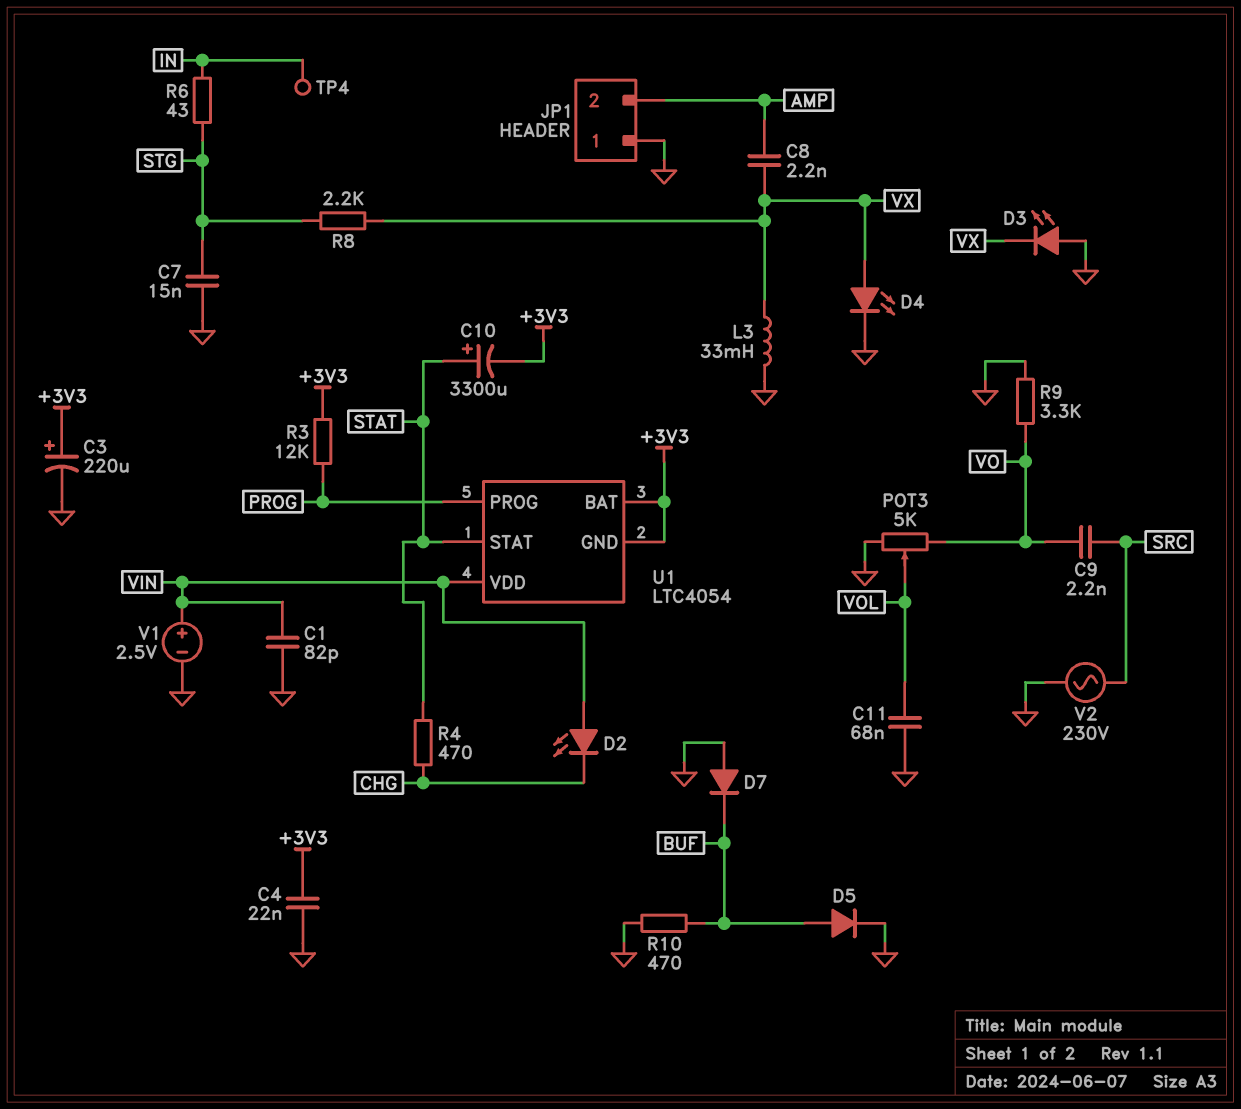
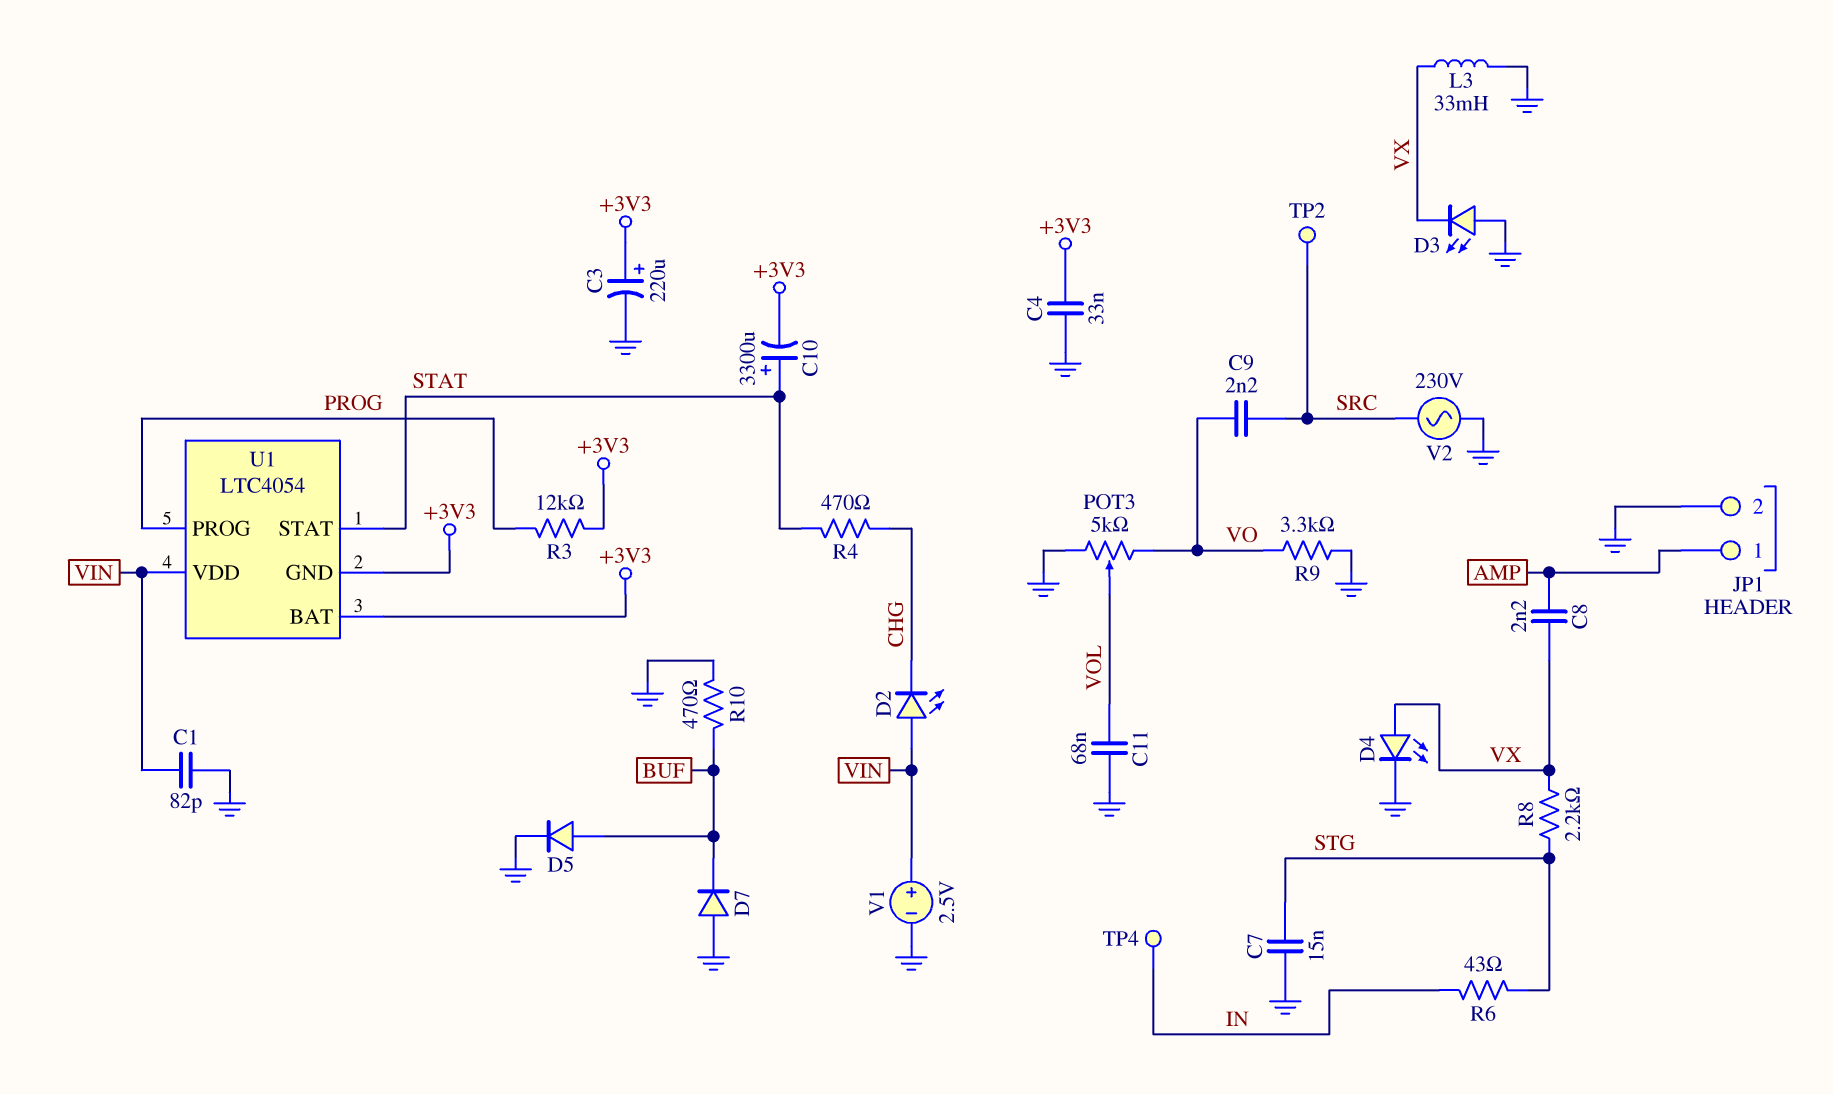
C4: 22nF (+3V3, GND) -> 33nF (+3V3, GND)
JP1 pin 1: GND -> AMP
JP1 pin 2: AMP -> GND
TP2: none -> test point (SRC)

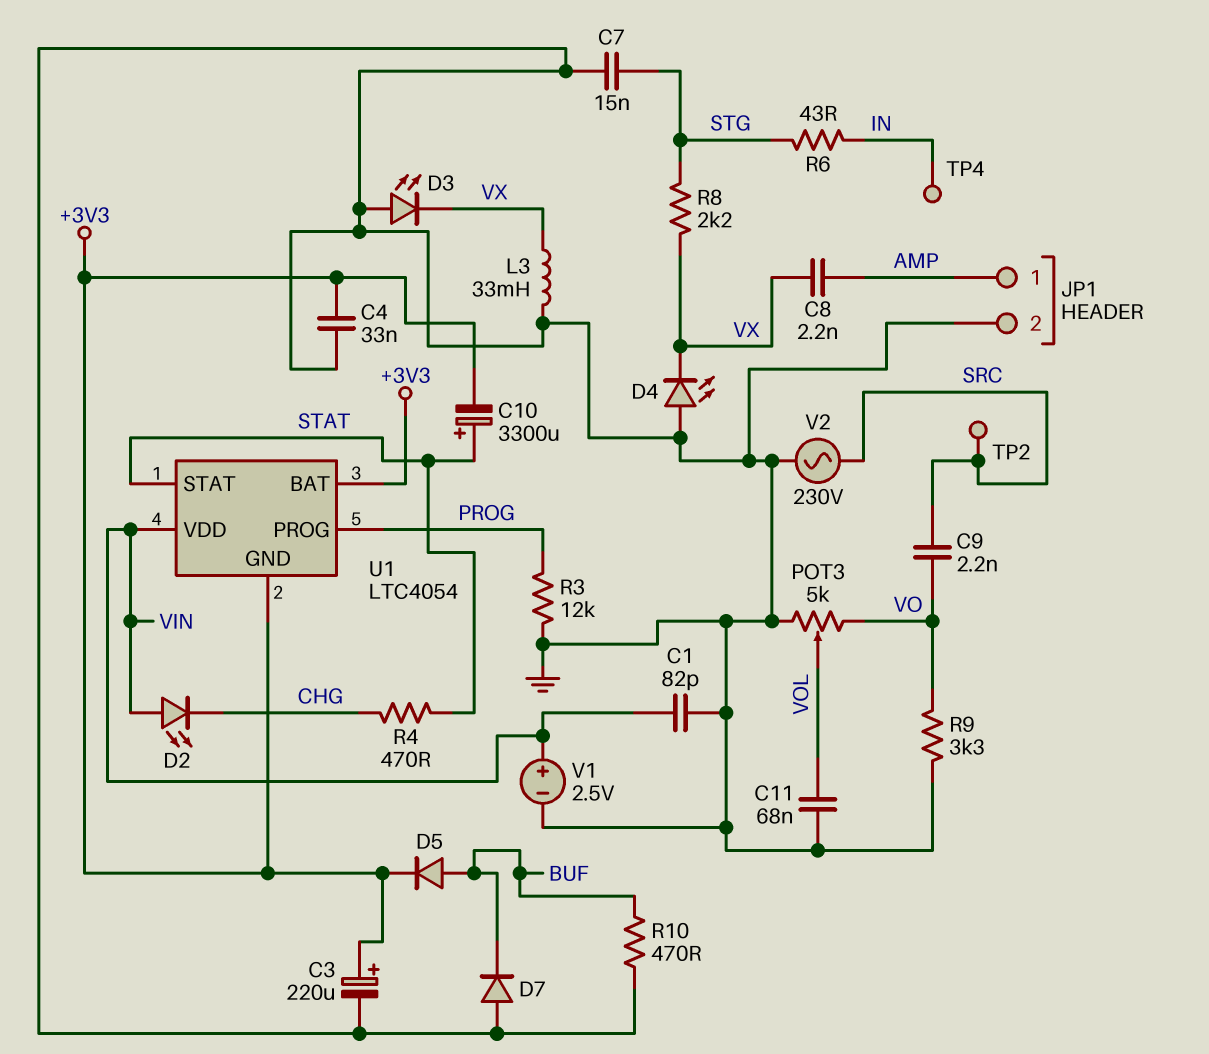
D4: LED (A VX, K GND) -> LED (A GND, K VX)
D5: diode (A BUF, K GND) -> diode (A BUF, K +3V3)
R3: 12k (+3V3, PROG) -> 12k (GND, PROG)

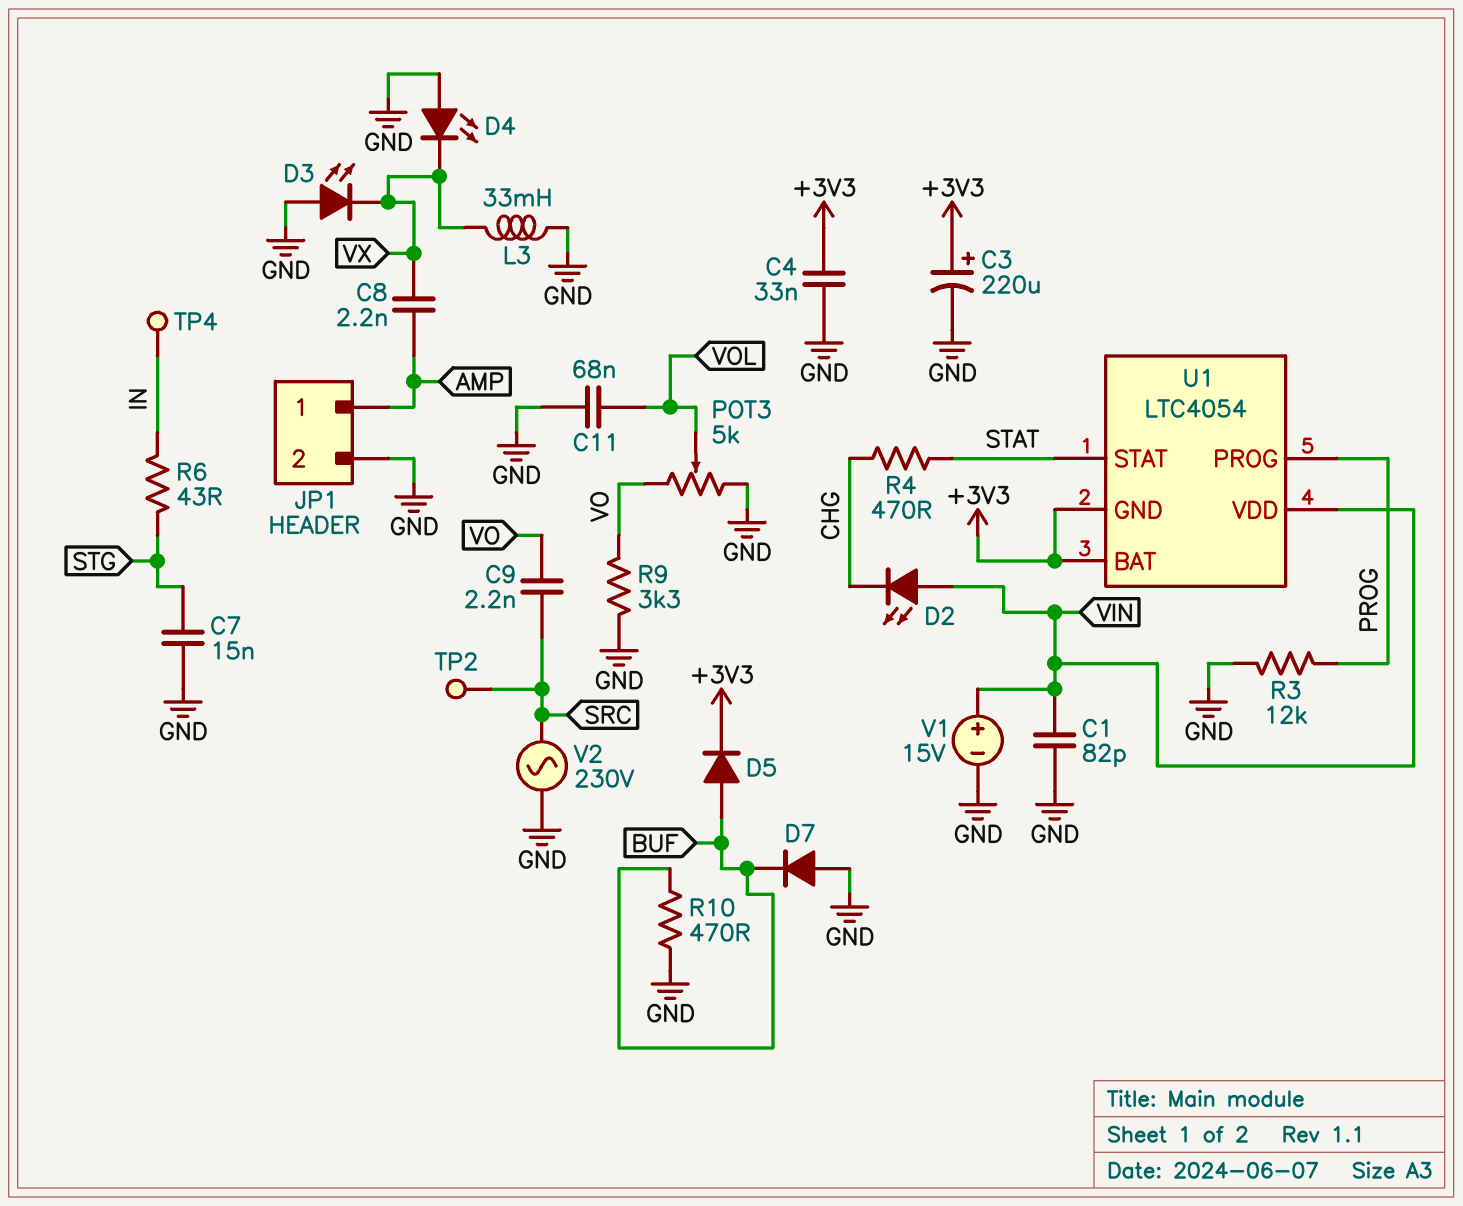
C10: 3300uF (plus STAT, minus +3V3) -> none
R8: 2.2k (STG, VX) -> none
V1: 2.5V (plus VIN, minus GND) -> 15V (plus VIN, minus GND)

